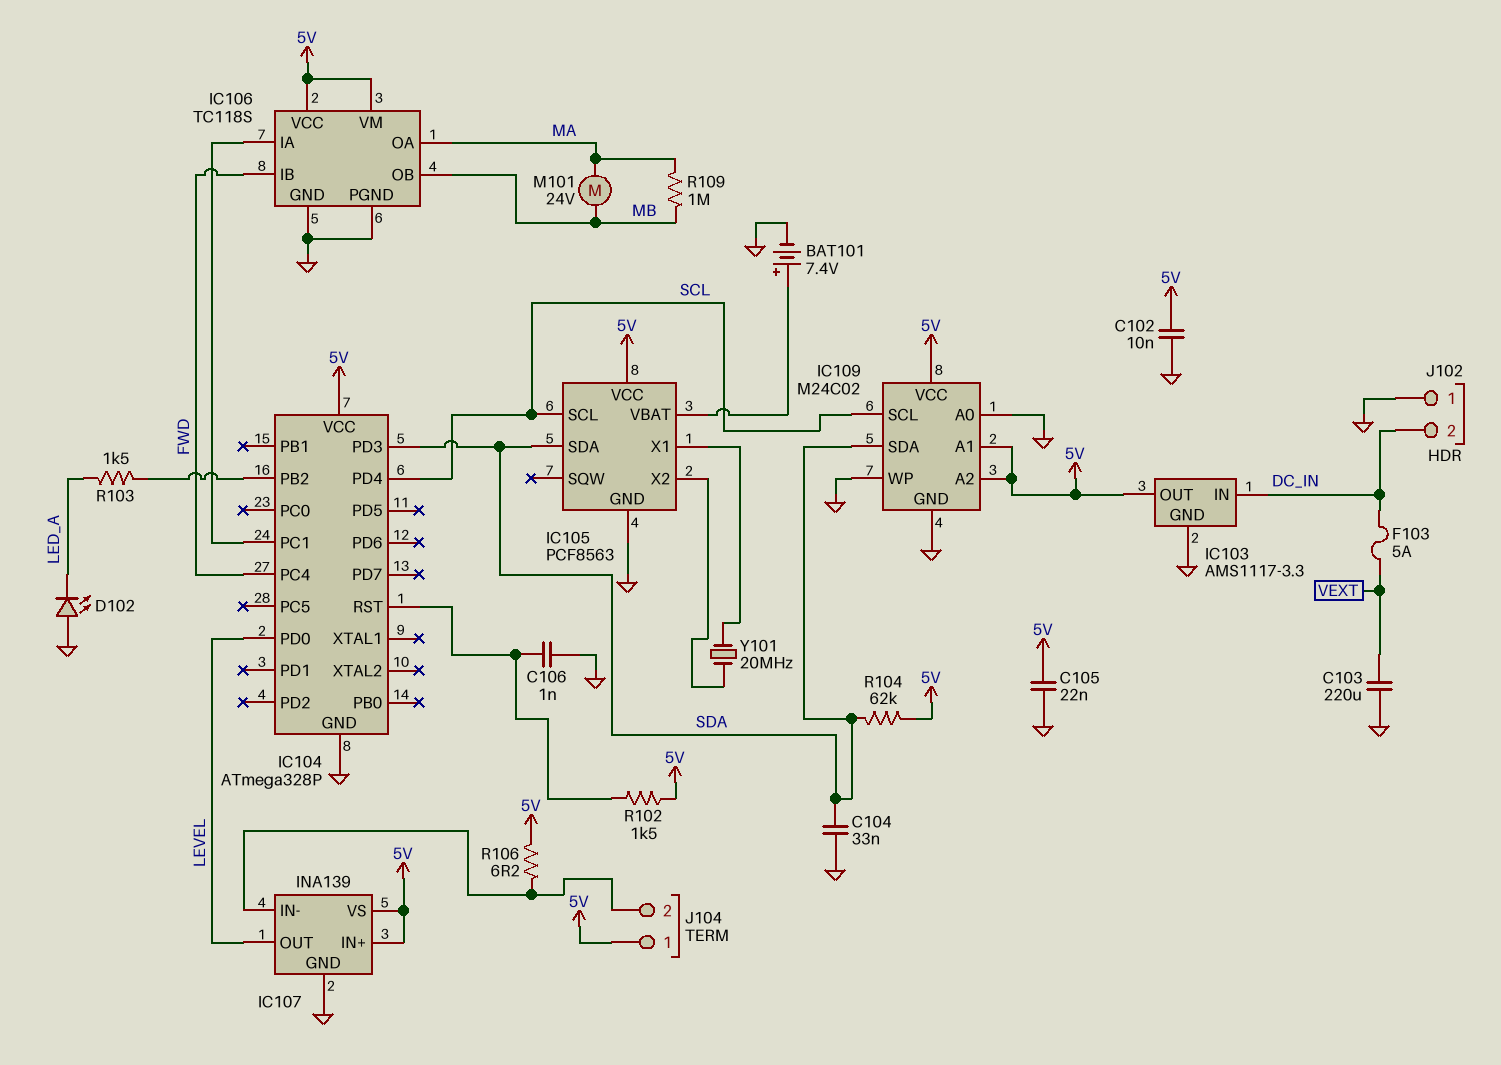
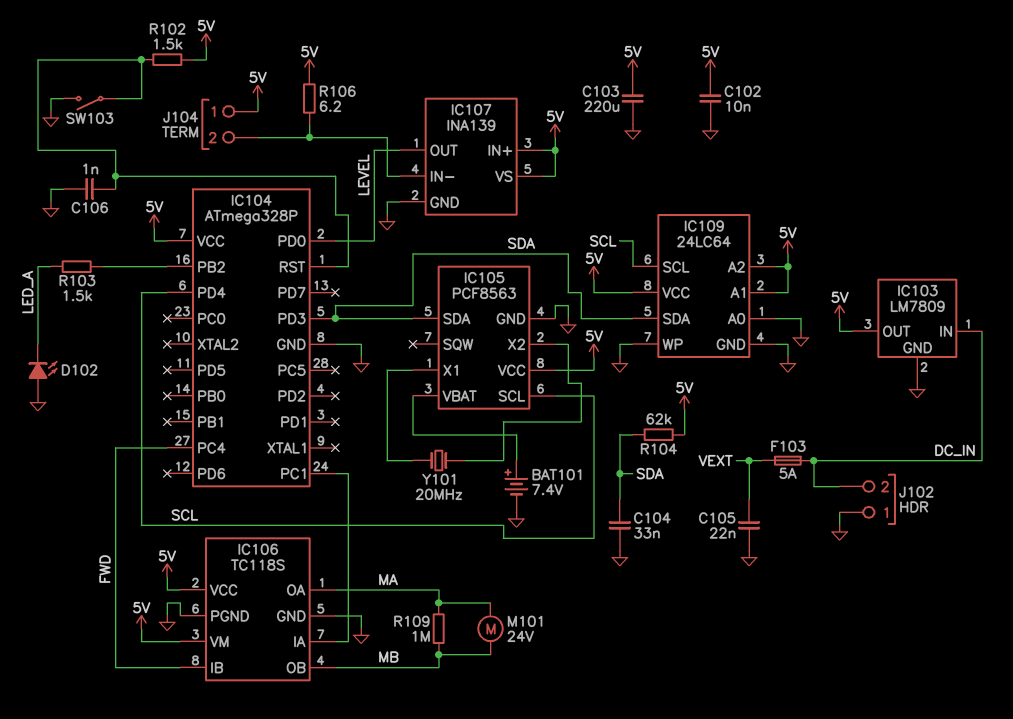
C103: 220uF (GND, VEXT) -> 220uF (5V, GND)
C105: 22nF (5V, GND) -> 22nF (GND, VEXT)
IC103: AMS1117-3.3 -> LM7809
IC109: M24C02 -> 24LC64
SW103: none -> switch (GND, IC104/RST)

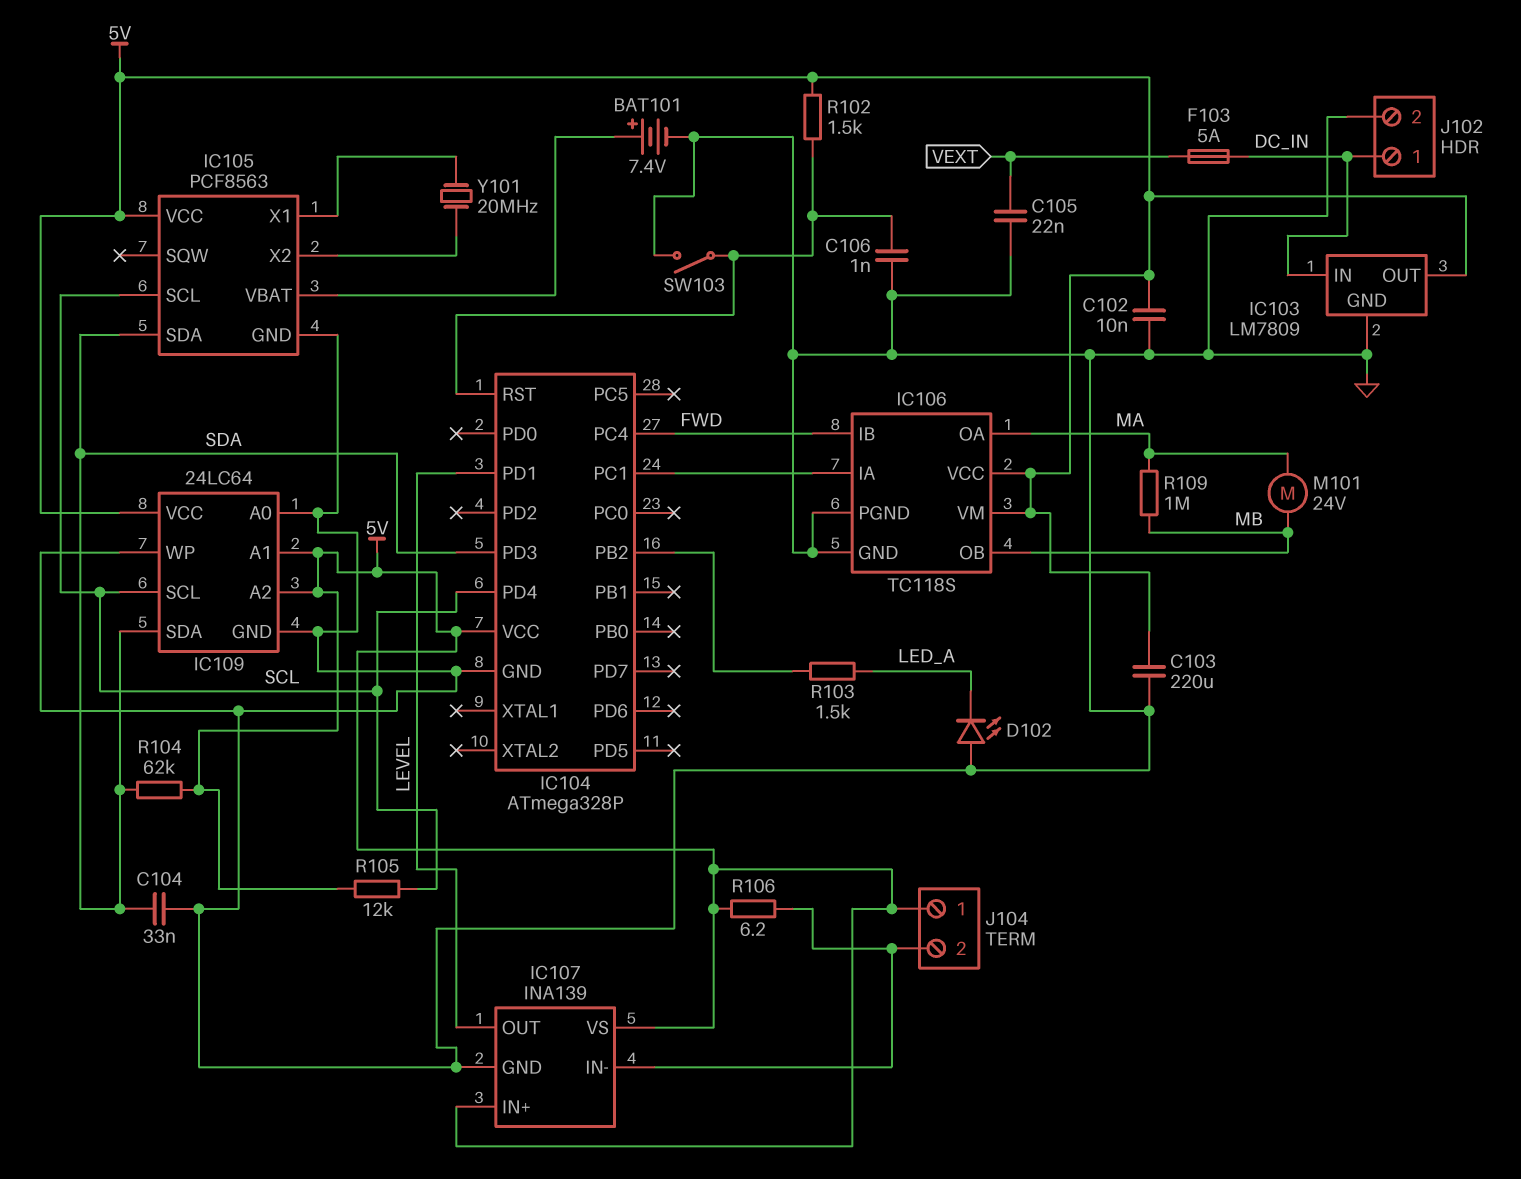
IC104 pin PD0: LEVEL -> none
IC104 pin PD1: none -> LEVEL
J102 pin 1: GND -> DC_IN
J102 pin 2: DC_IN -> GND
R105: none -> 12k (5V, SCL)

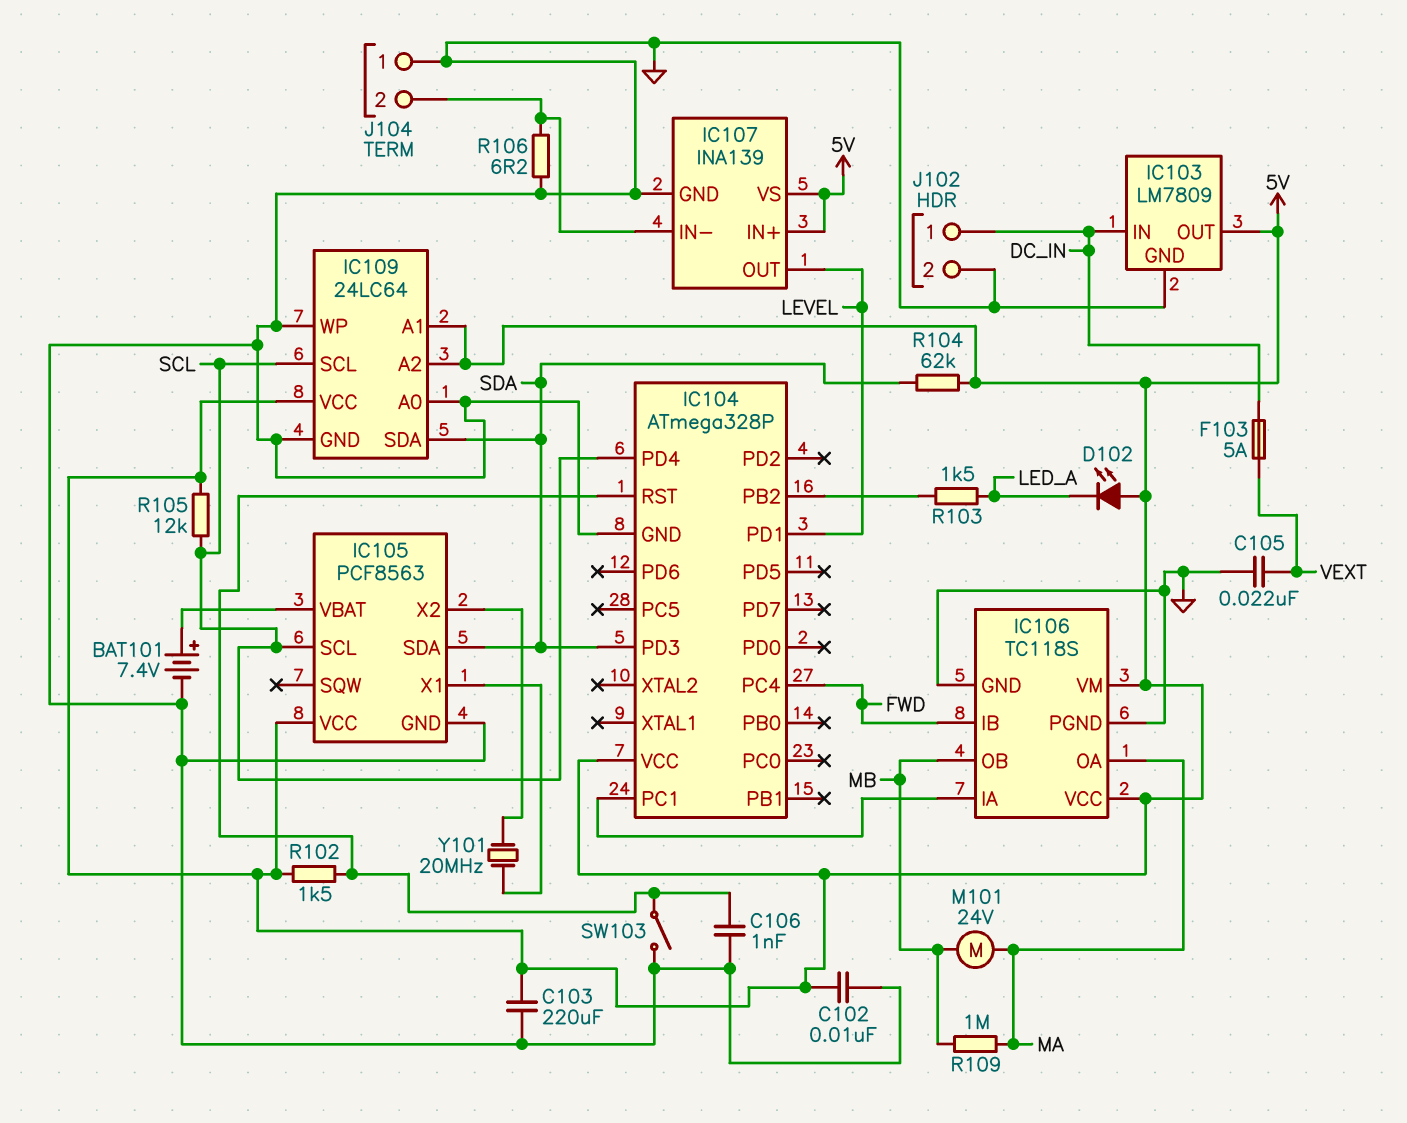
C104: 33nF (GND, SDA) -> none
D102: LED (A GND, K LED_A) -> LED (A 5V, K LED_A)
J104 pin 1: 5V -> GND
R106: 6.2 (5V, IC107/IN-) -> 6.2 (GND, IC107/IN-)

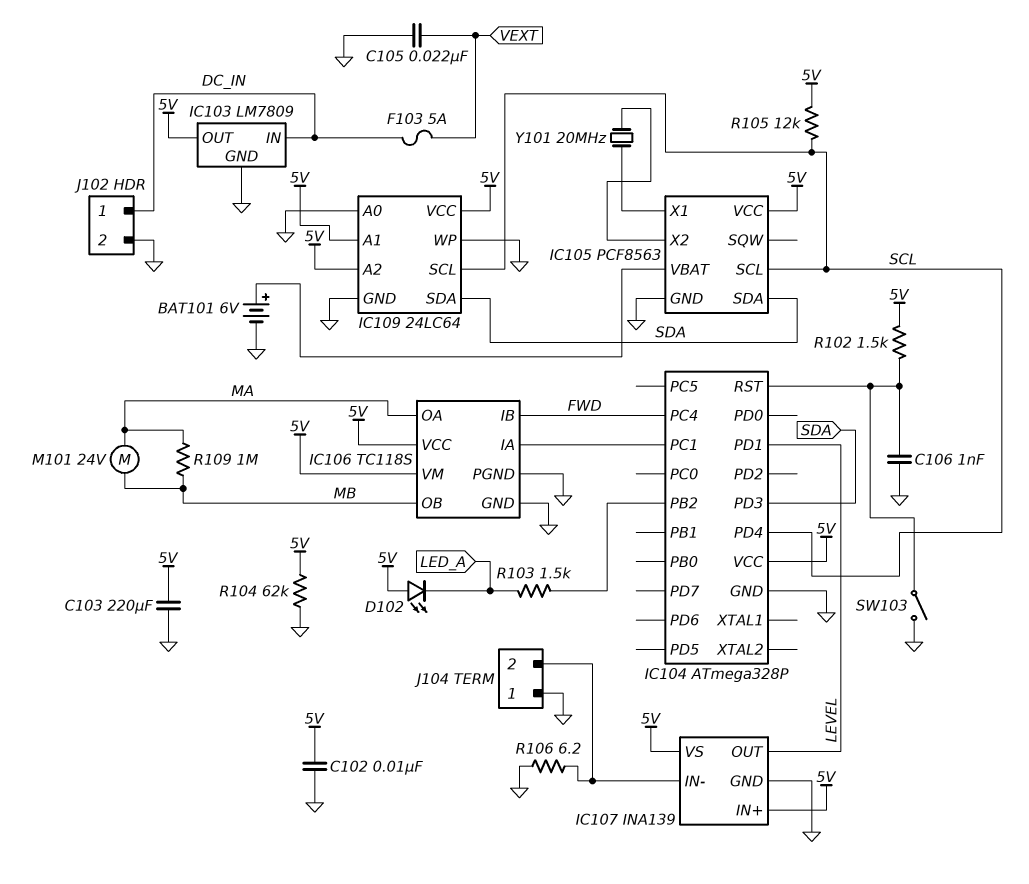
BAT101: 7.4V (plus IC105/VBAT, minus GND) -> 6V (plus IC105/VBAT, minus GND)
R104: 62k (5V, SDA) -> 62k (5V, GND)

